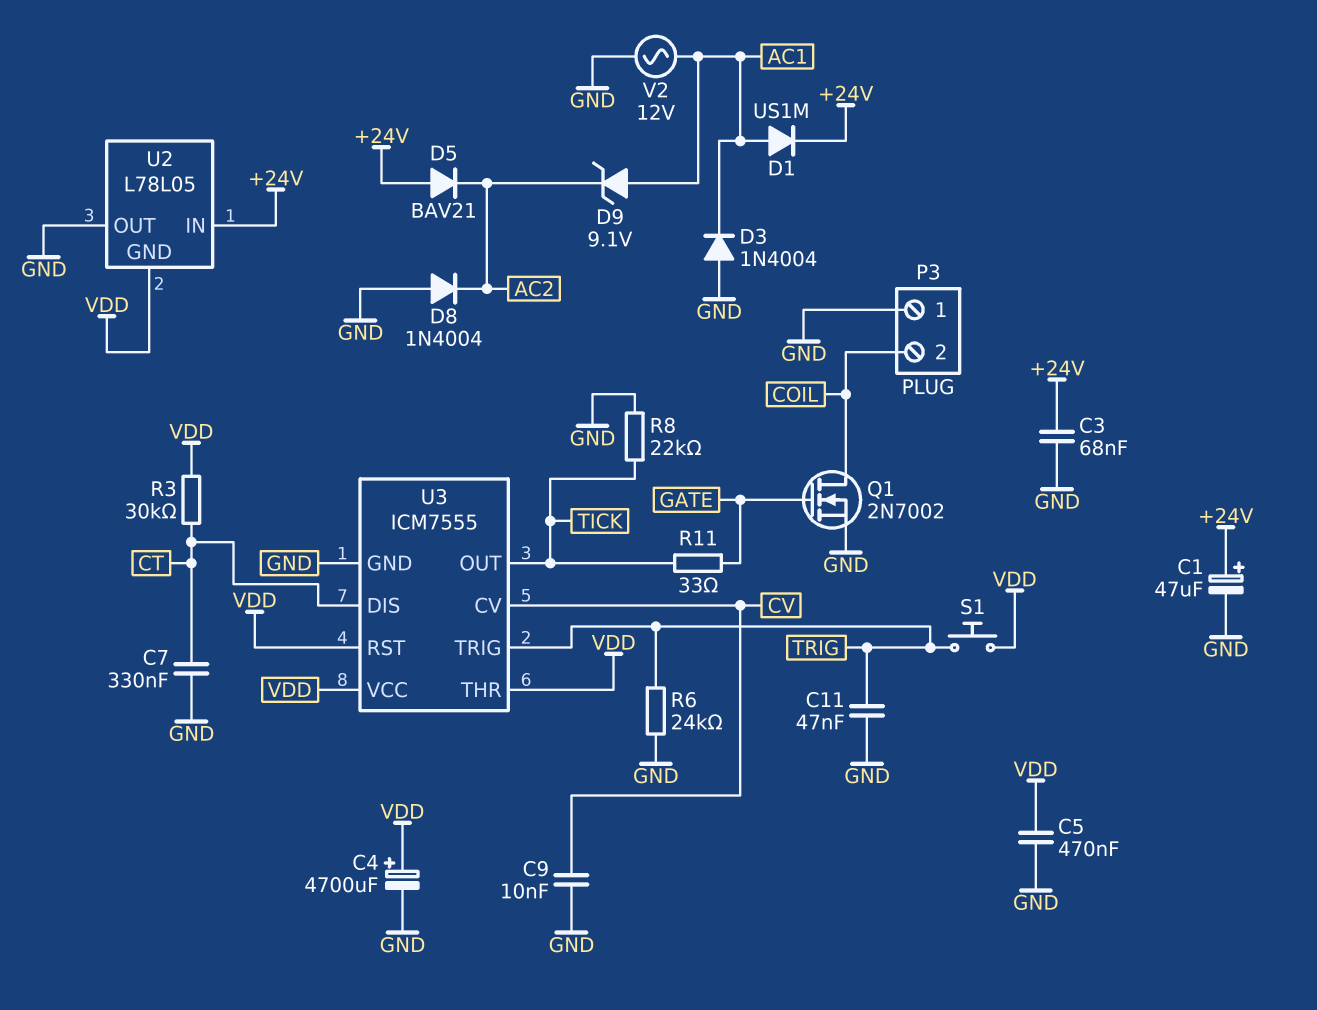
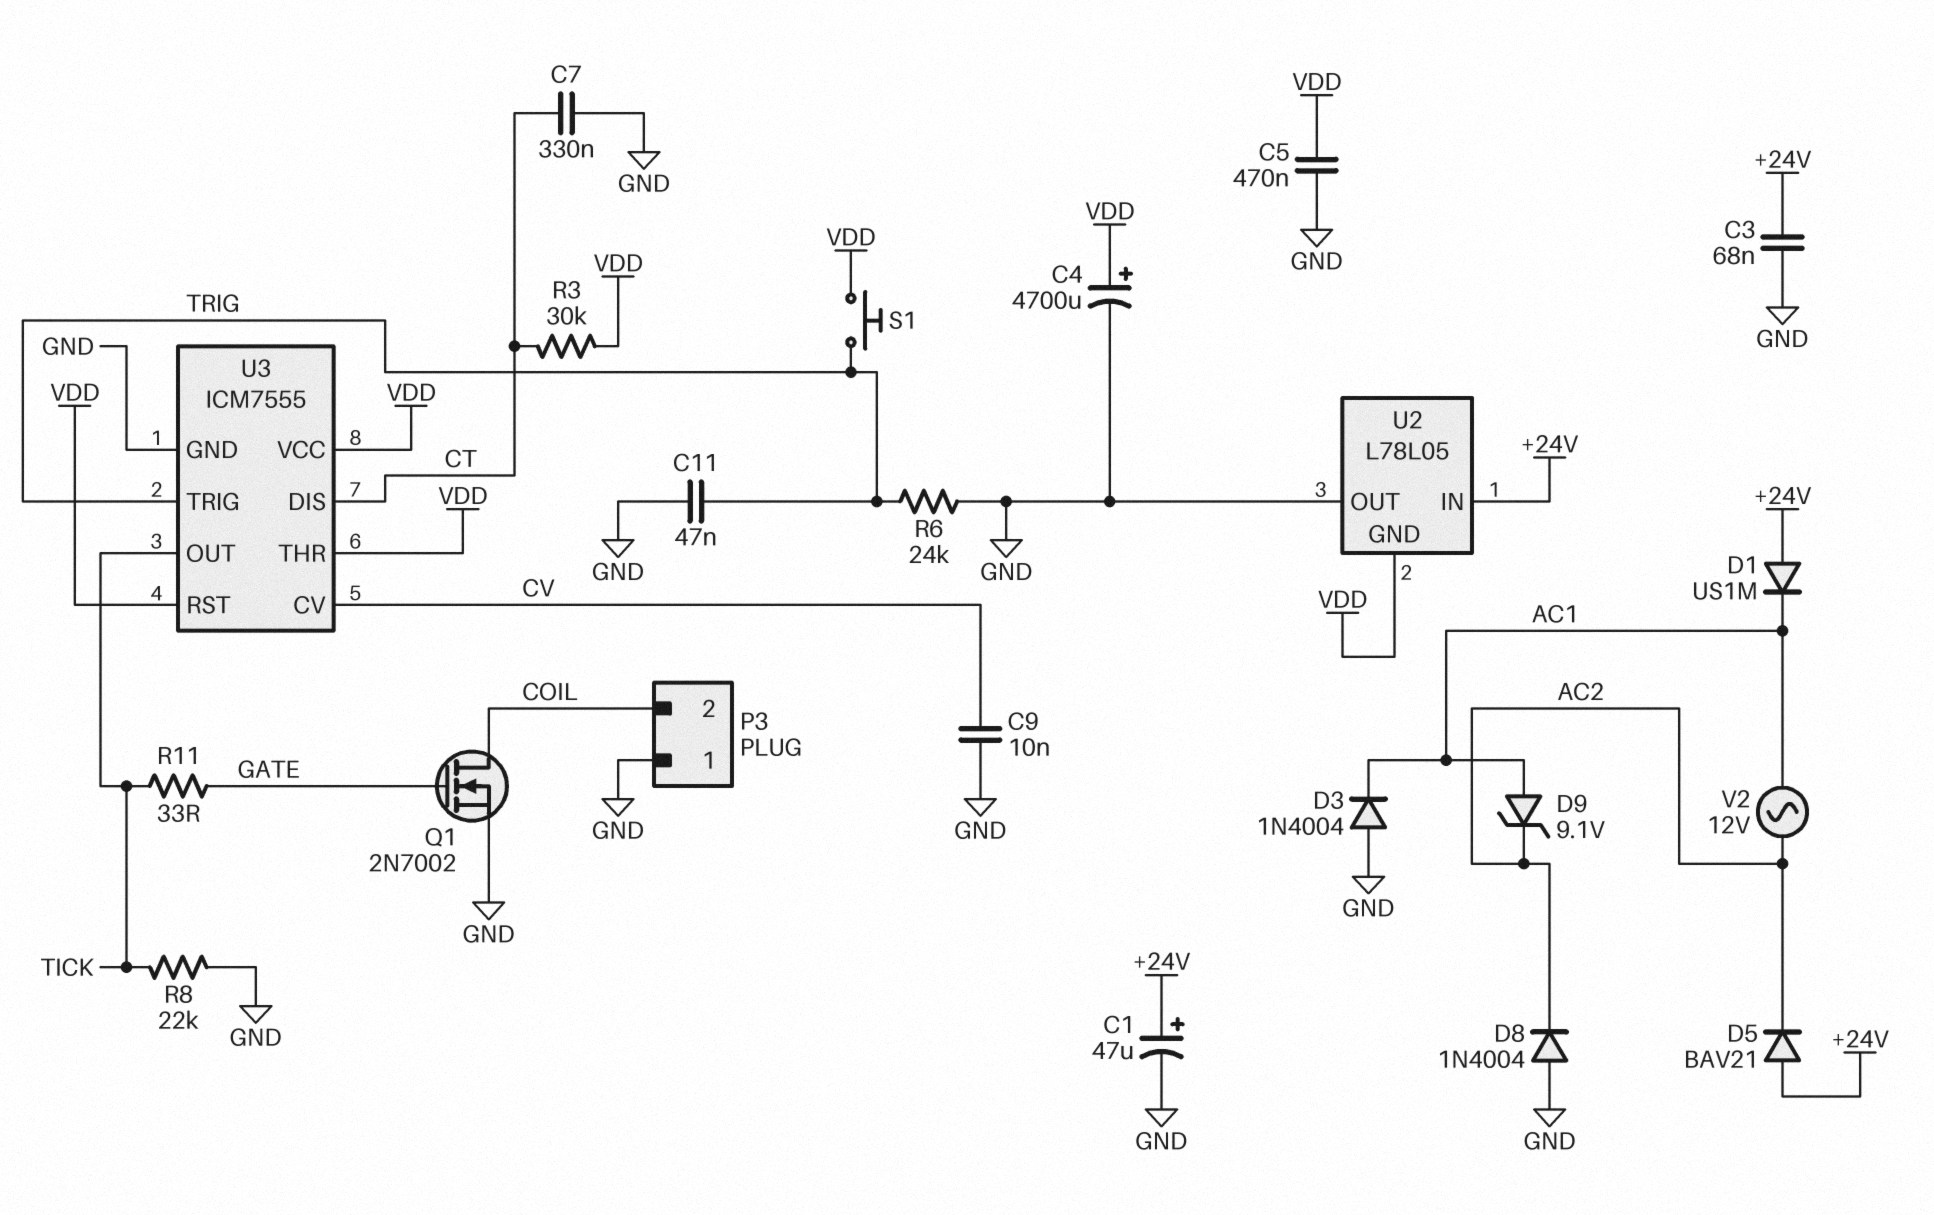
D1: diode US1M (A AC1, K +24V) -> diode US1M (A +24V, K AC1)
V2: AC 12V (AC1, GND) -> AC 12V (AC1, AC2)

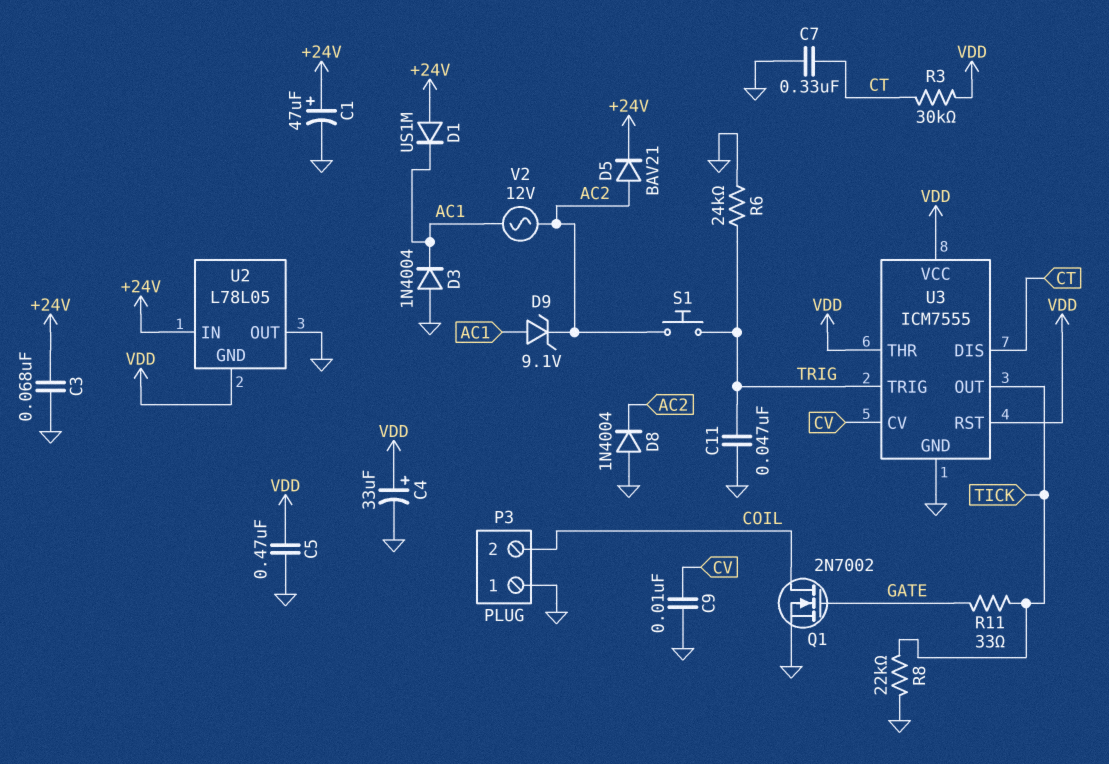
C4: 4700uF (plus VDD, minus GND) -> 33uF (plus VDD, minus GND)
D5: diode BAV21 (A +24V, K AC2) -> diode BAV21 (A AC2, K +24V)
S1: button (TRIG, VDD) -> button (AC2, TRIG)

